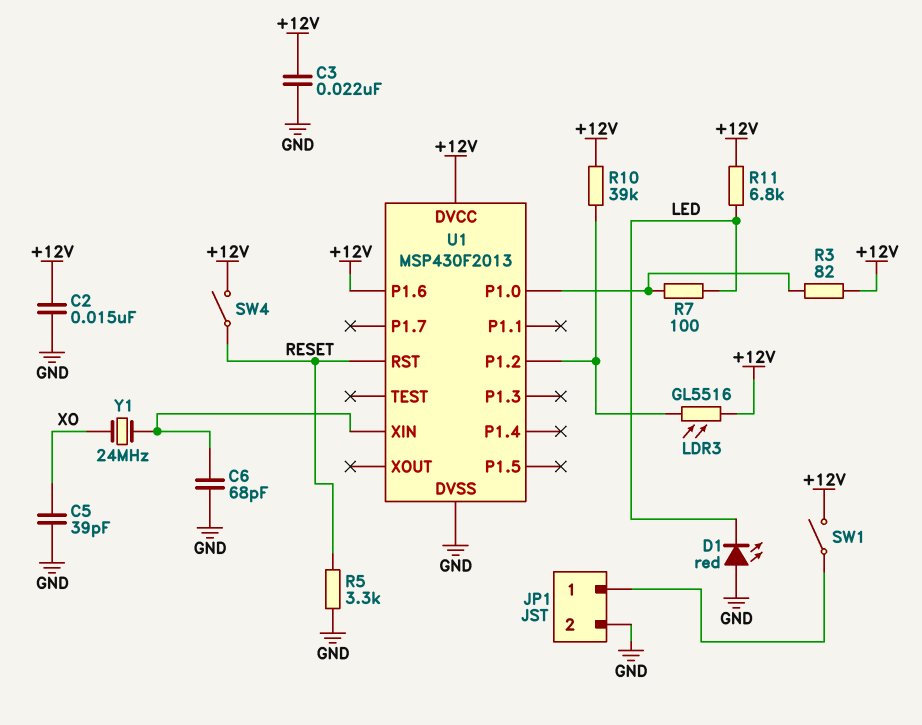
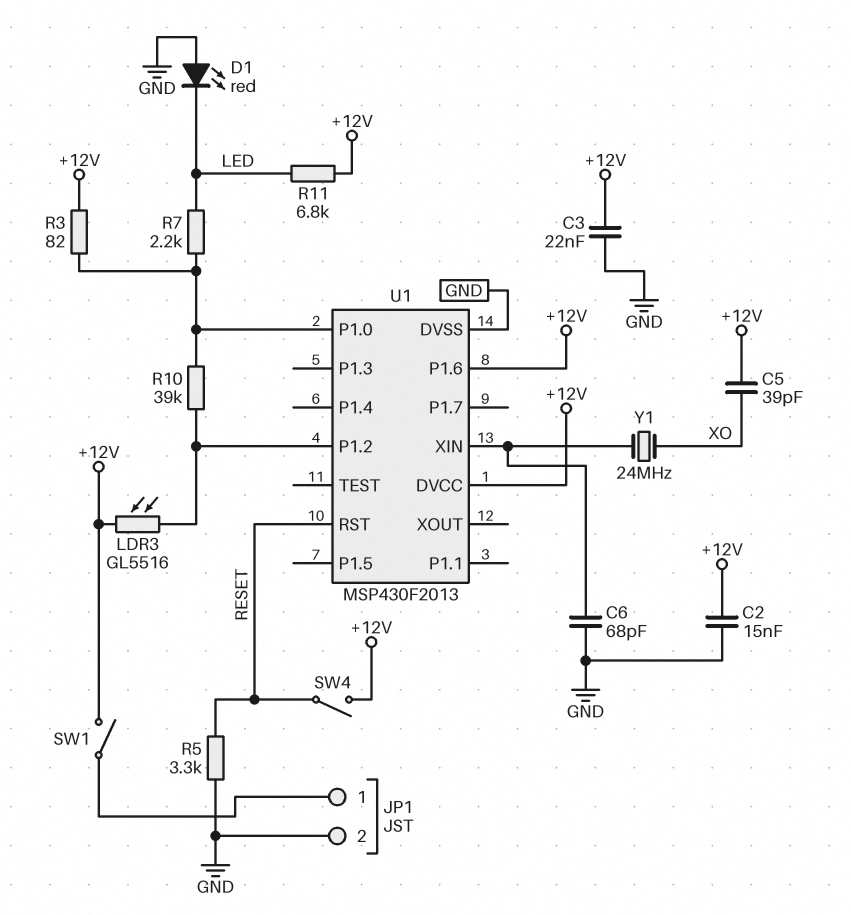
C5: 39pF (GND, XO) -> 39pF (+12V, XO)
R7: 100 (LED, U1/P1.0) -> 2.2k (LED, U1/P1.0)
R10: 39k (+12V, U1/P1.2) -> 39k (U1/P1.0, U1/P1.2)

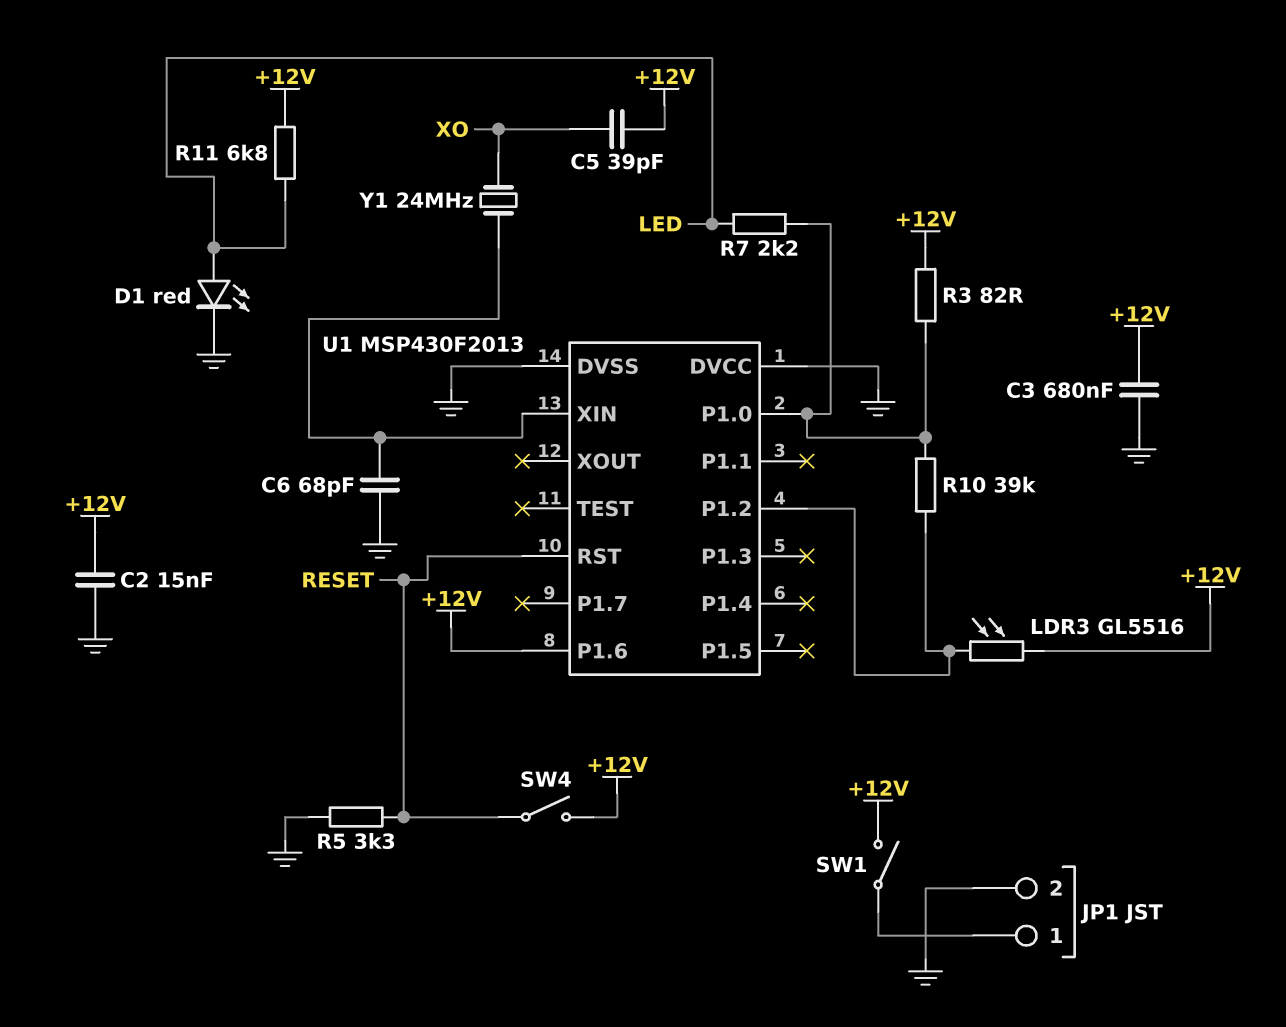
C3: 22nF (+12V, GND) -> 680nF (+12V, GND)
D1: LED red (A GND, K LED) -> LED red (A LED, K GND)
U1 pin DVCC: +12V -> GND

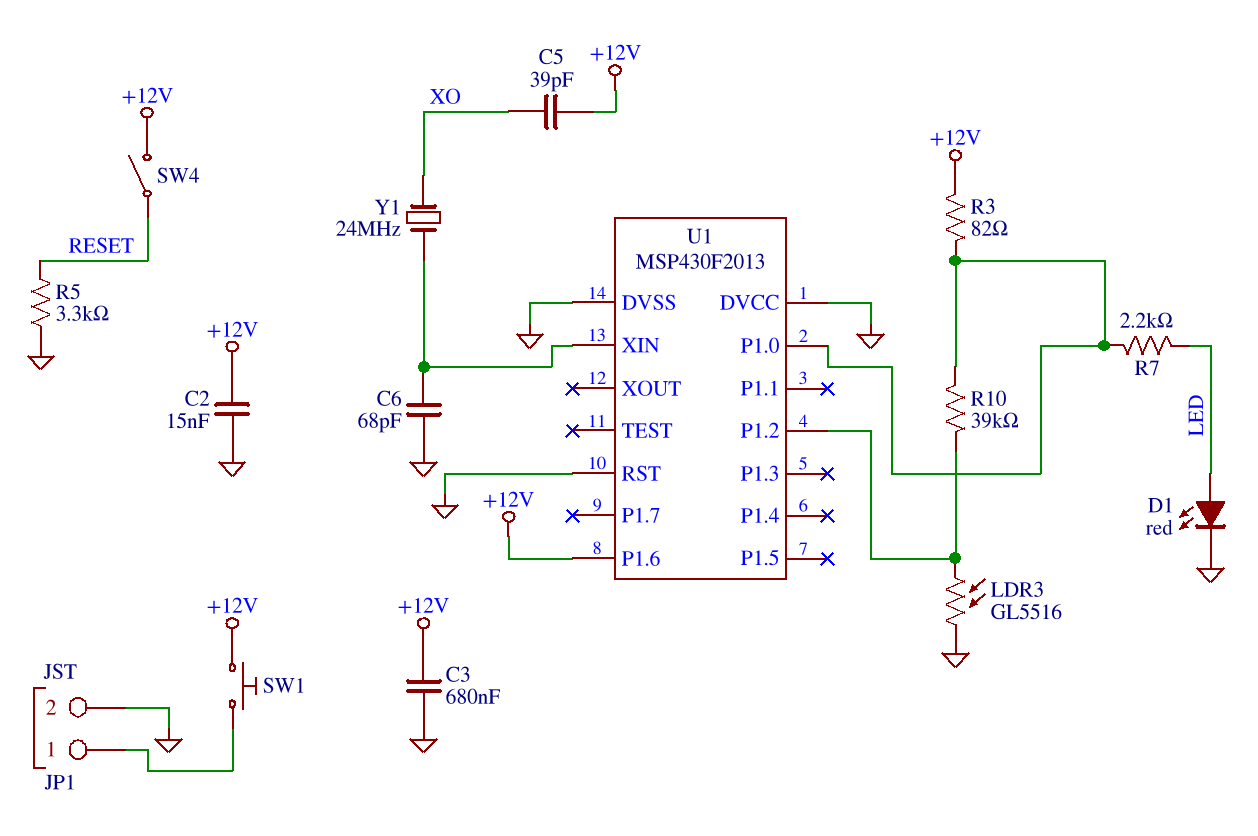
LDR3: GL5516 (+12V, U1/P1.2) -> GL5516 (GND, U1/P1.2)
R11: 6.8k (+12V, LED) -> none
SW1: switch (+12V, JP1/1) -> button (+12V, JP1/1)
U1 pin RST: RESET -> GND

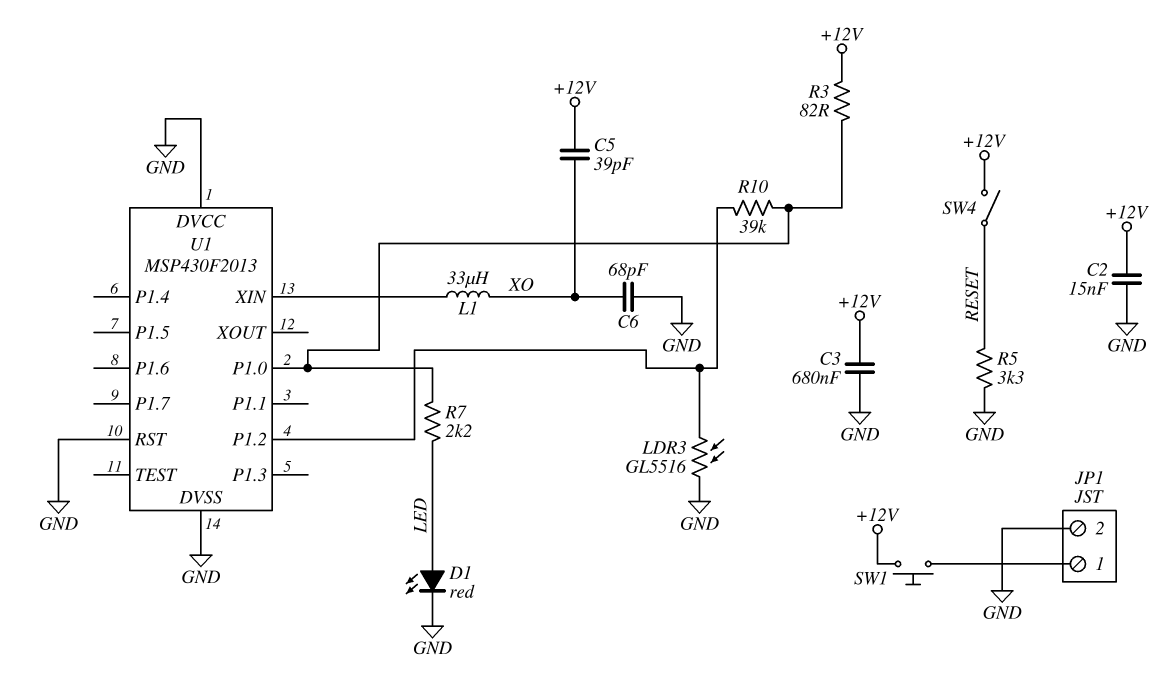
C6: 68pF (GND, U1/XIN) -> 68pF (GND, XO)
L1: none -> 33uH (U1/XIN, XO)
U1 pin P1.6: +12V -> none
Y1: 24MHz (U1/XIN, XO) -> none

